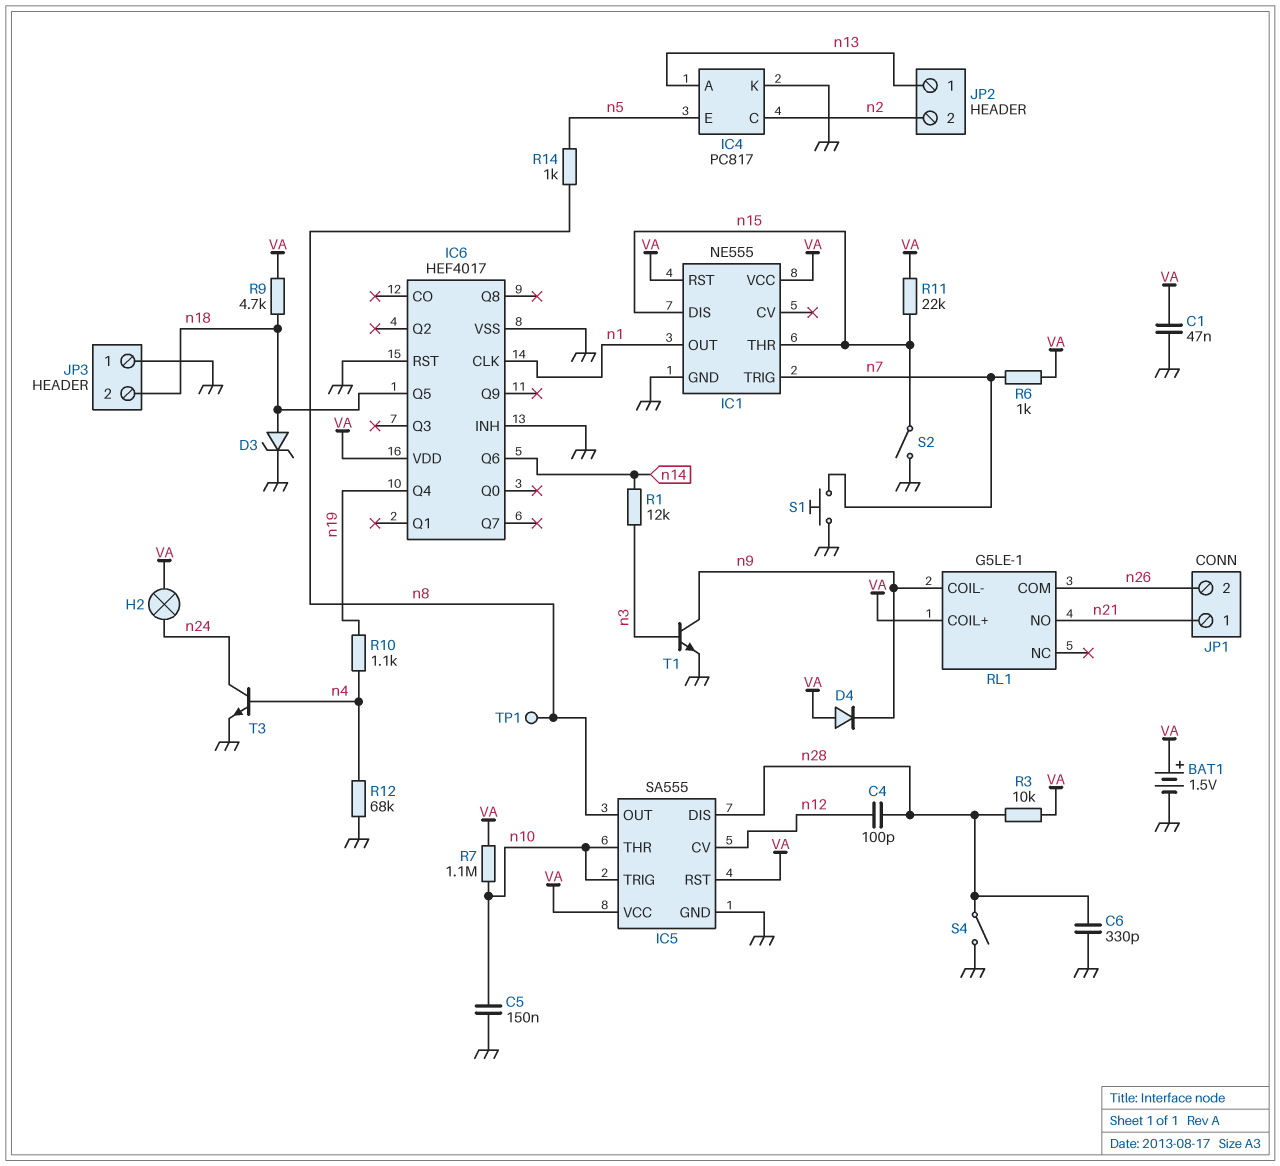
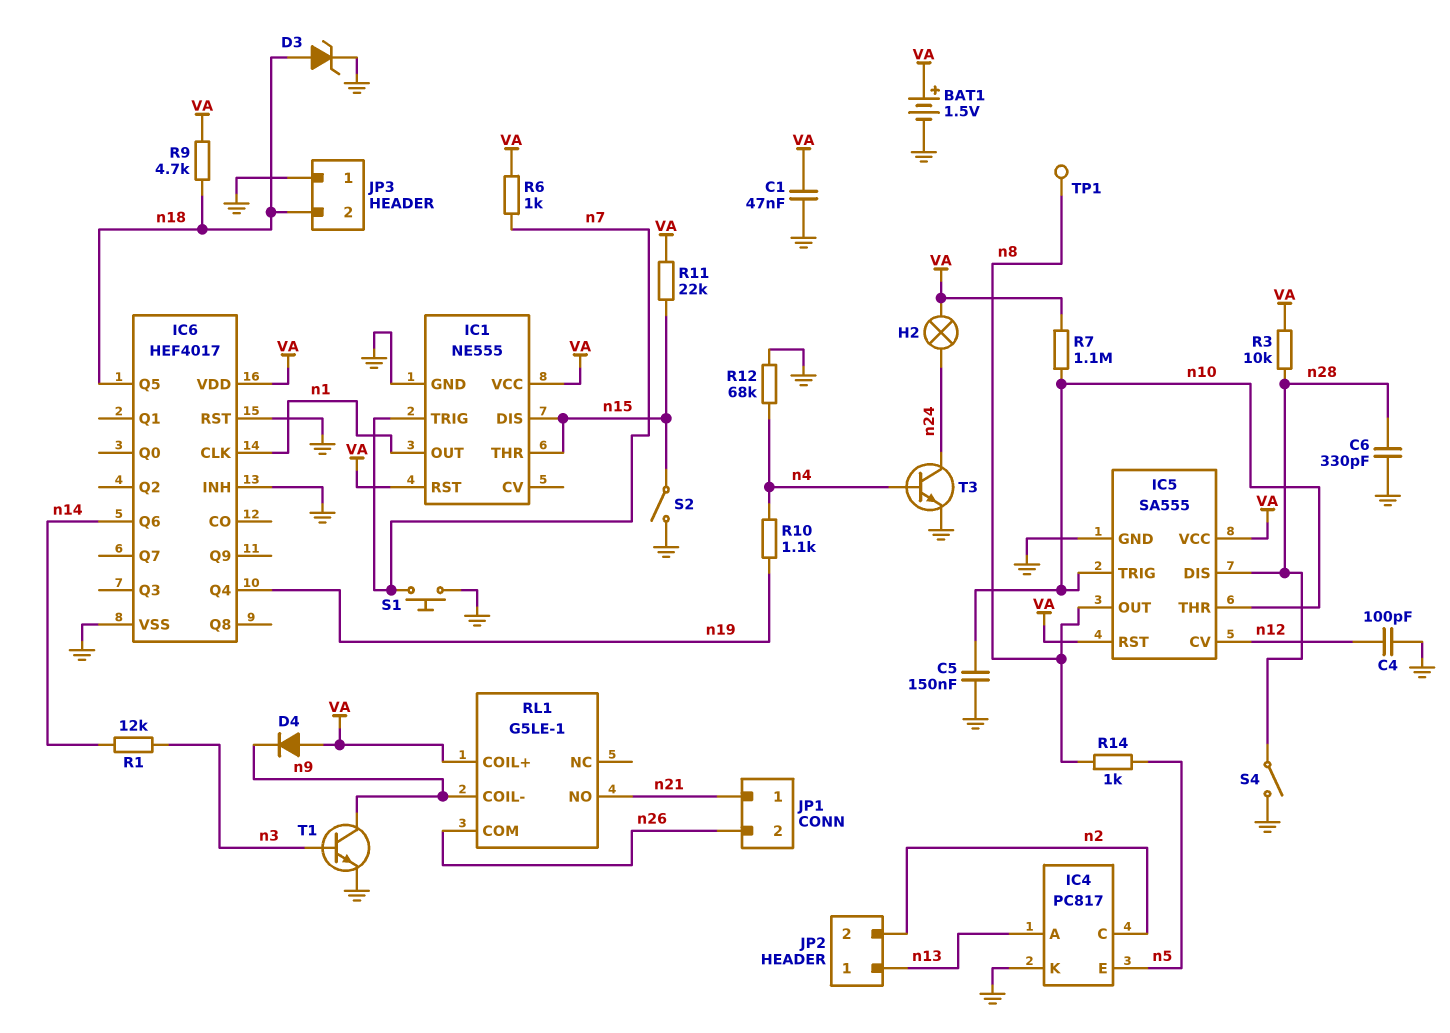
C4: 100pF (n12, n28) -> 100pF (GND, n12)

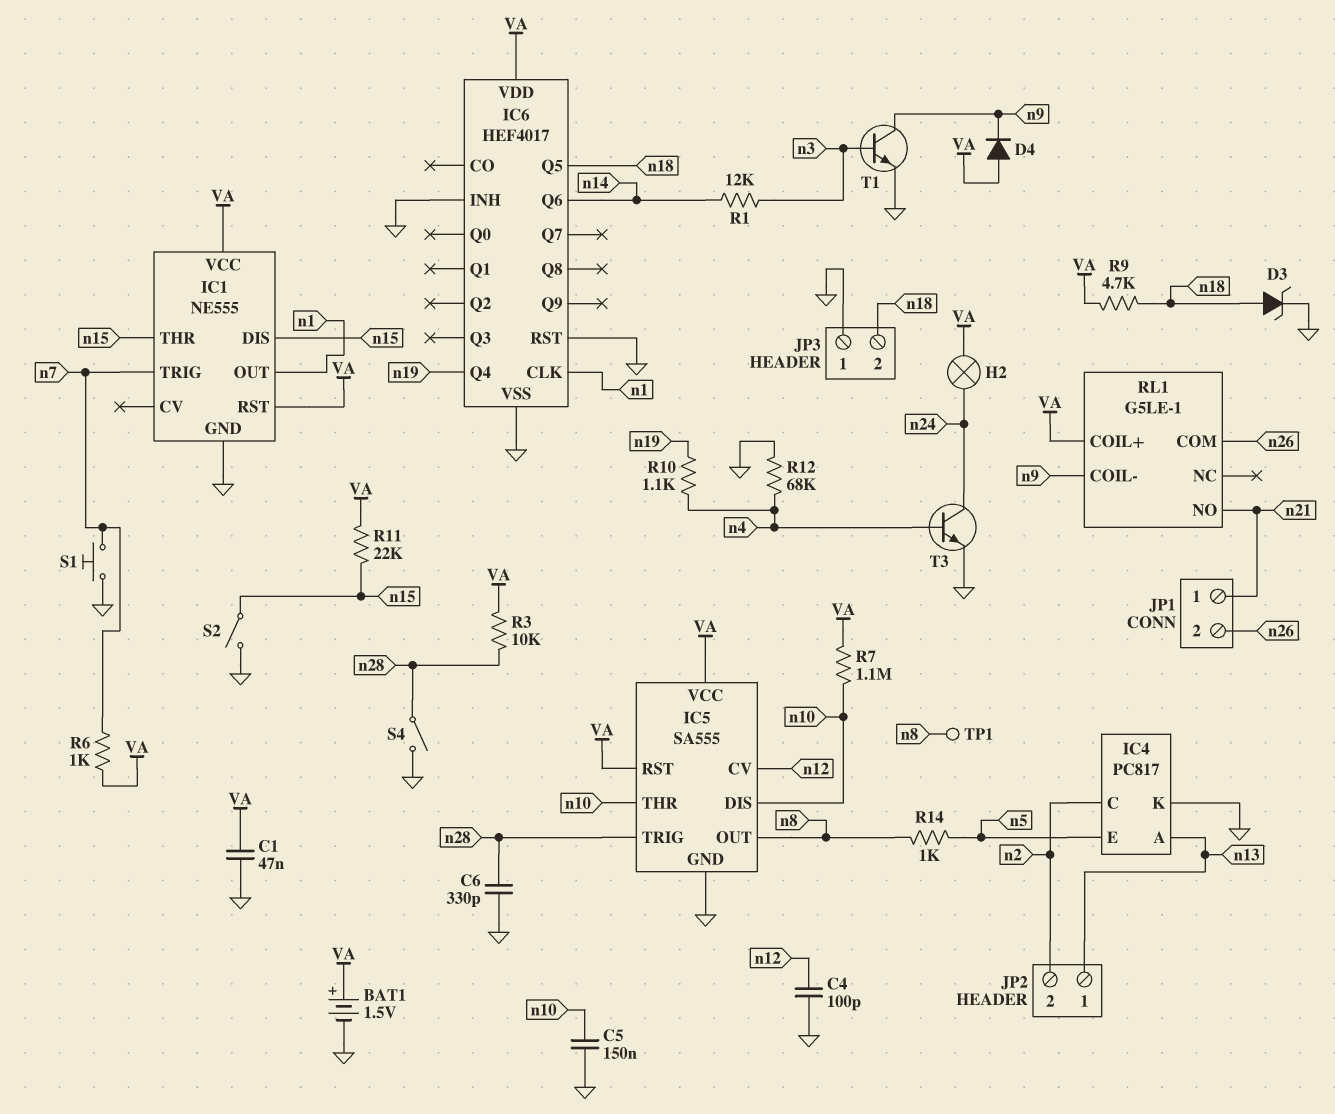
IC5 pin DIS: n28 -> n10
IC5 pin TRIG: n10 -> n28

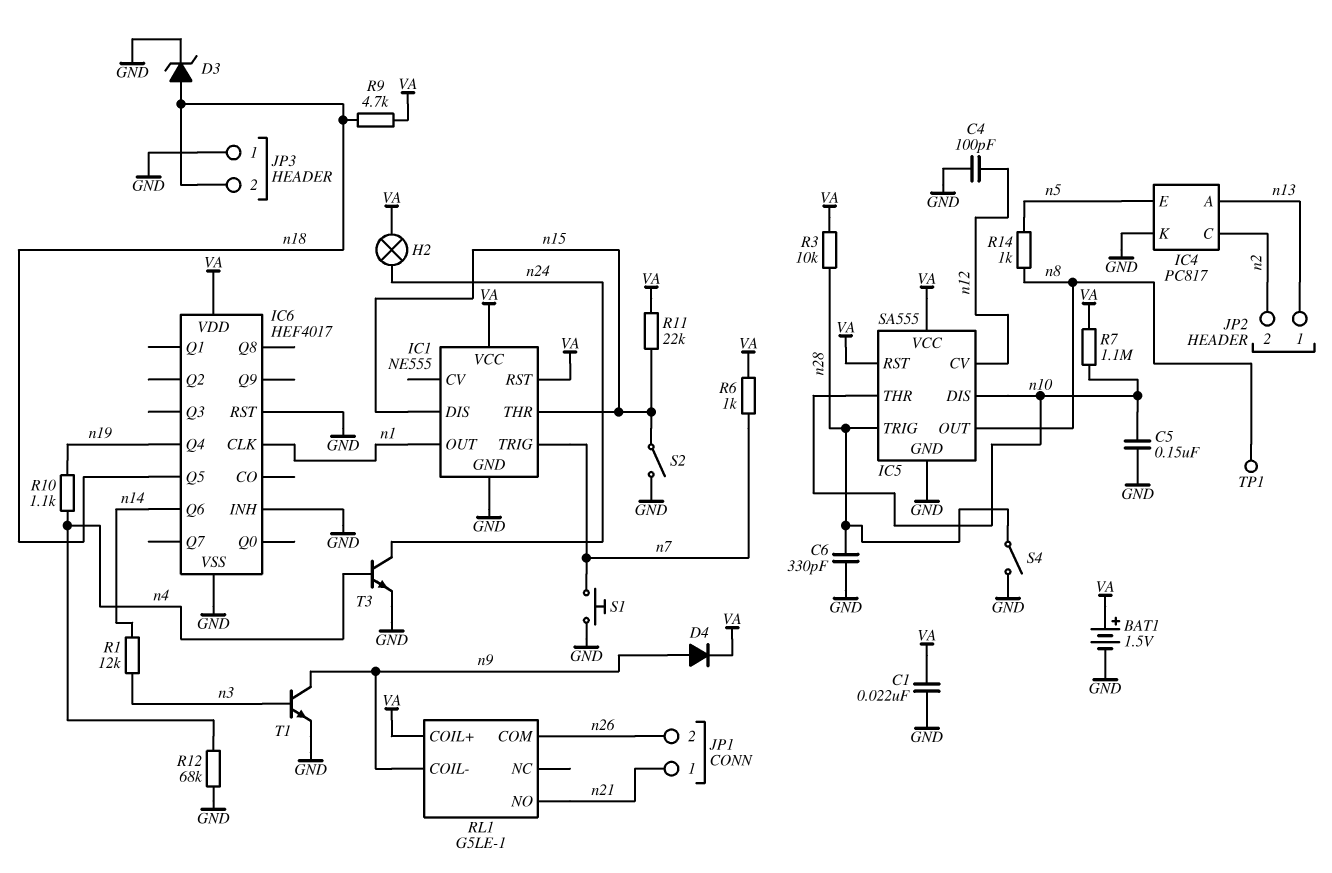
C1: 47nF (GND, VA) -> 22nF (GND, VA)
D4: diode (A VA, K n9) -> diode (A n9, K VA)

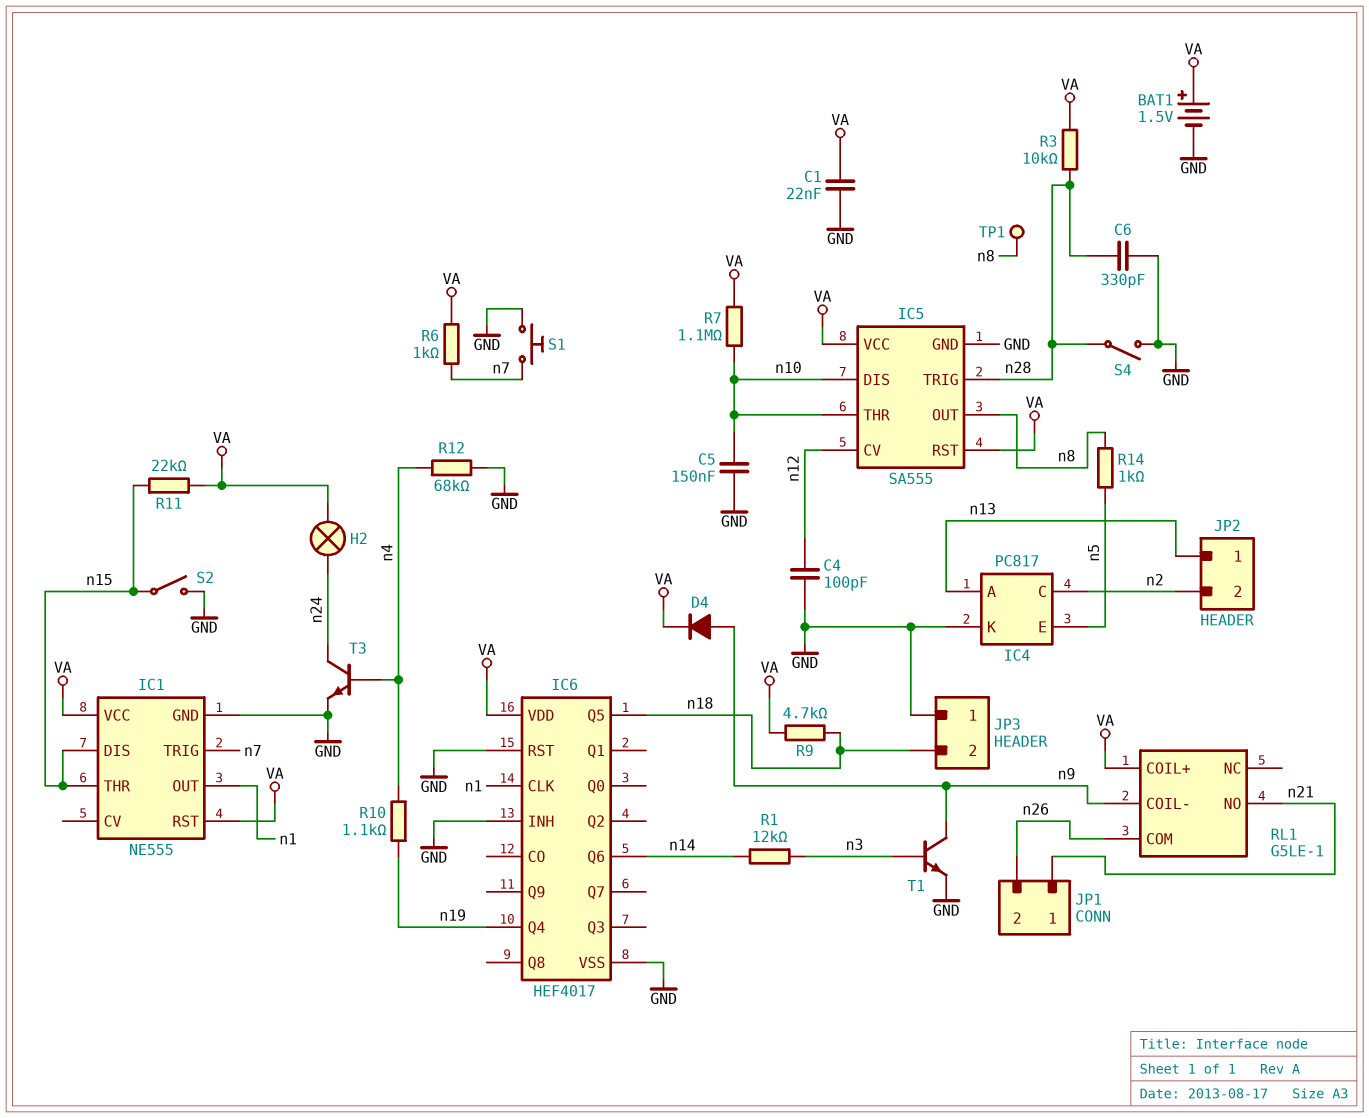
D3: zener (A n18, K GND) -> none

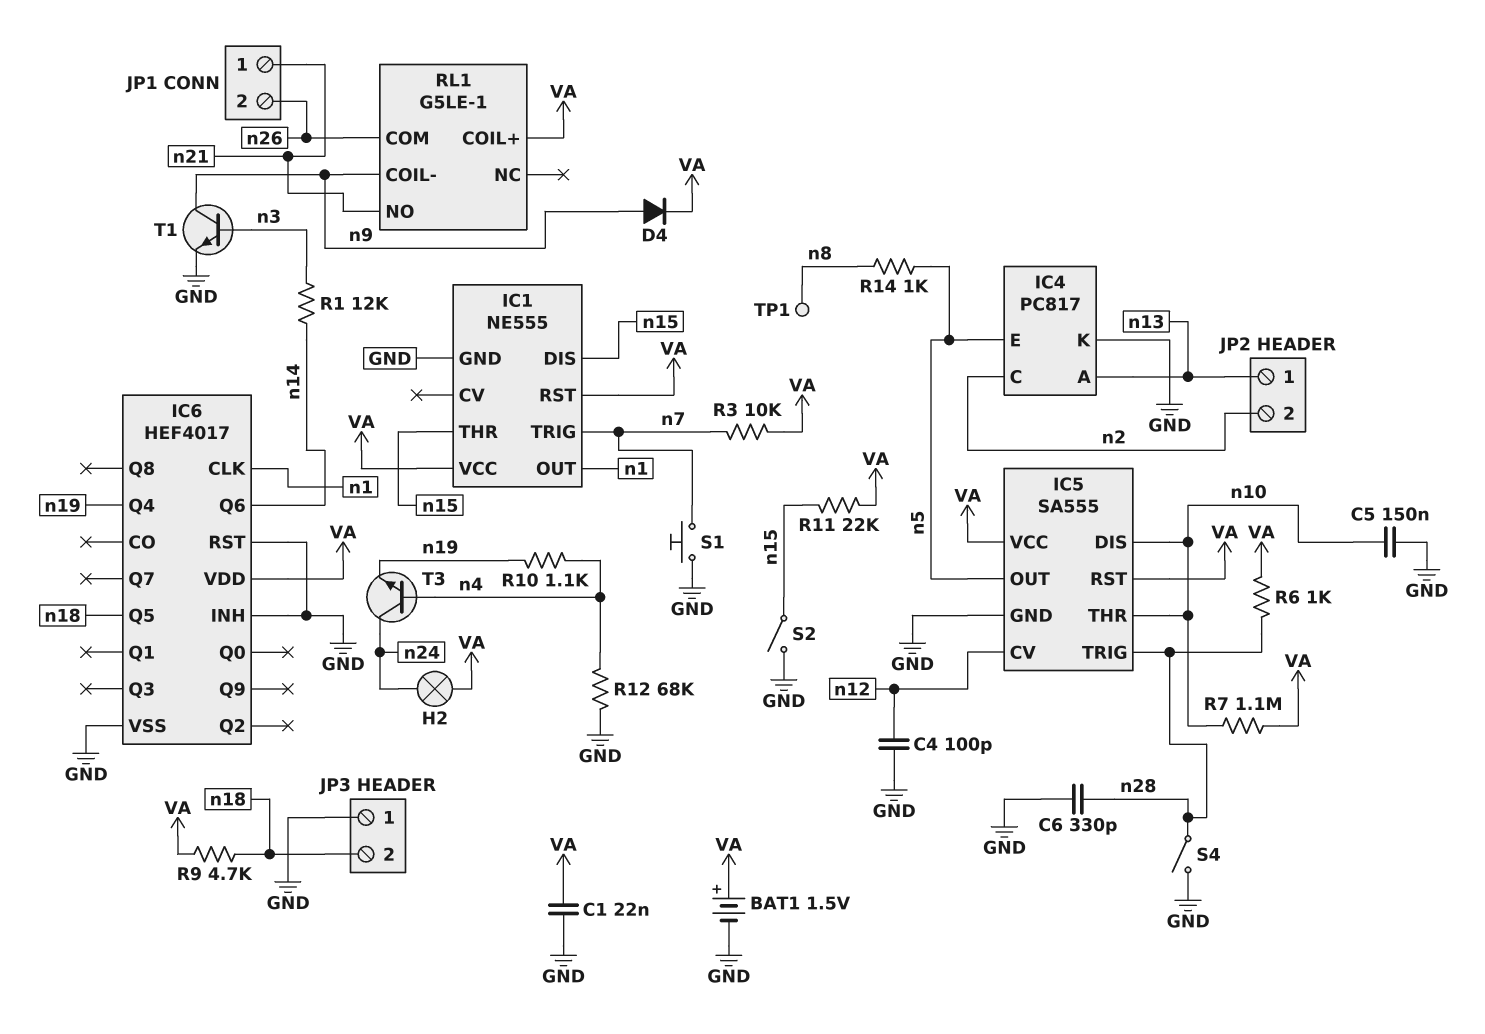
IC5 pin OUT: n8 -> n5
R3: 10k (VA, n28) -> 10k (VA, n7)
R6: 1k (VA, n7) -> 1k (VA, n28)
T3: NPN (B n4, C n24, E GND) -> NPN (B n4, C n24, E n19)

